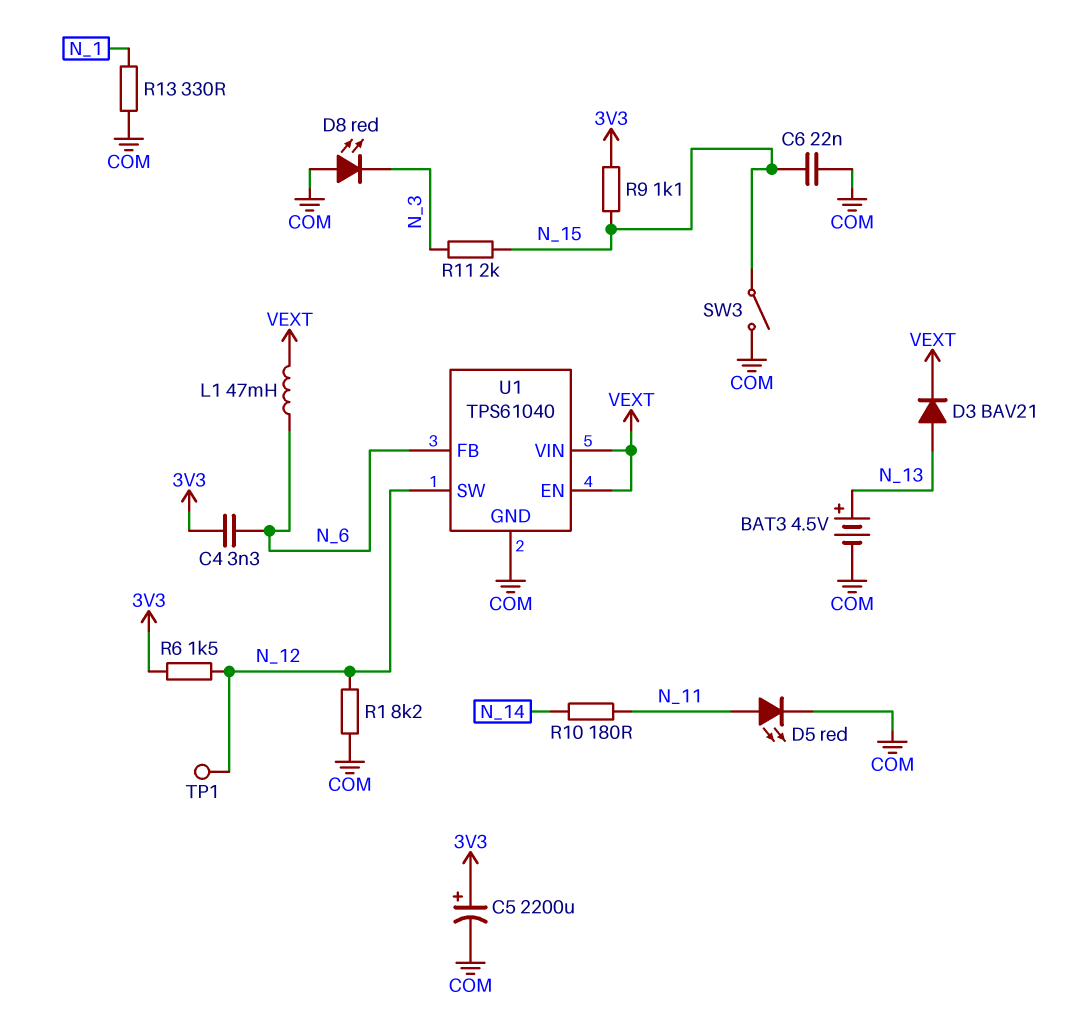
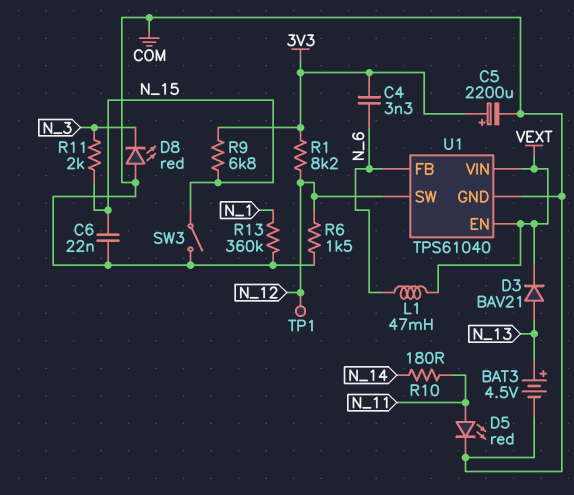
R1: 8.2k (COM, N_12) -> 8.2k (3V3, N_12)
R6: 1.5k (3V3, N_12) -> 1.5k (COM, N_12)
R9: 1.1k (3V3, N_15) -> 6.8k (3V3, N_15)
R13: 330 (COM, N_1) -> 360k (COM, N_1)

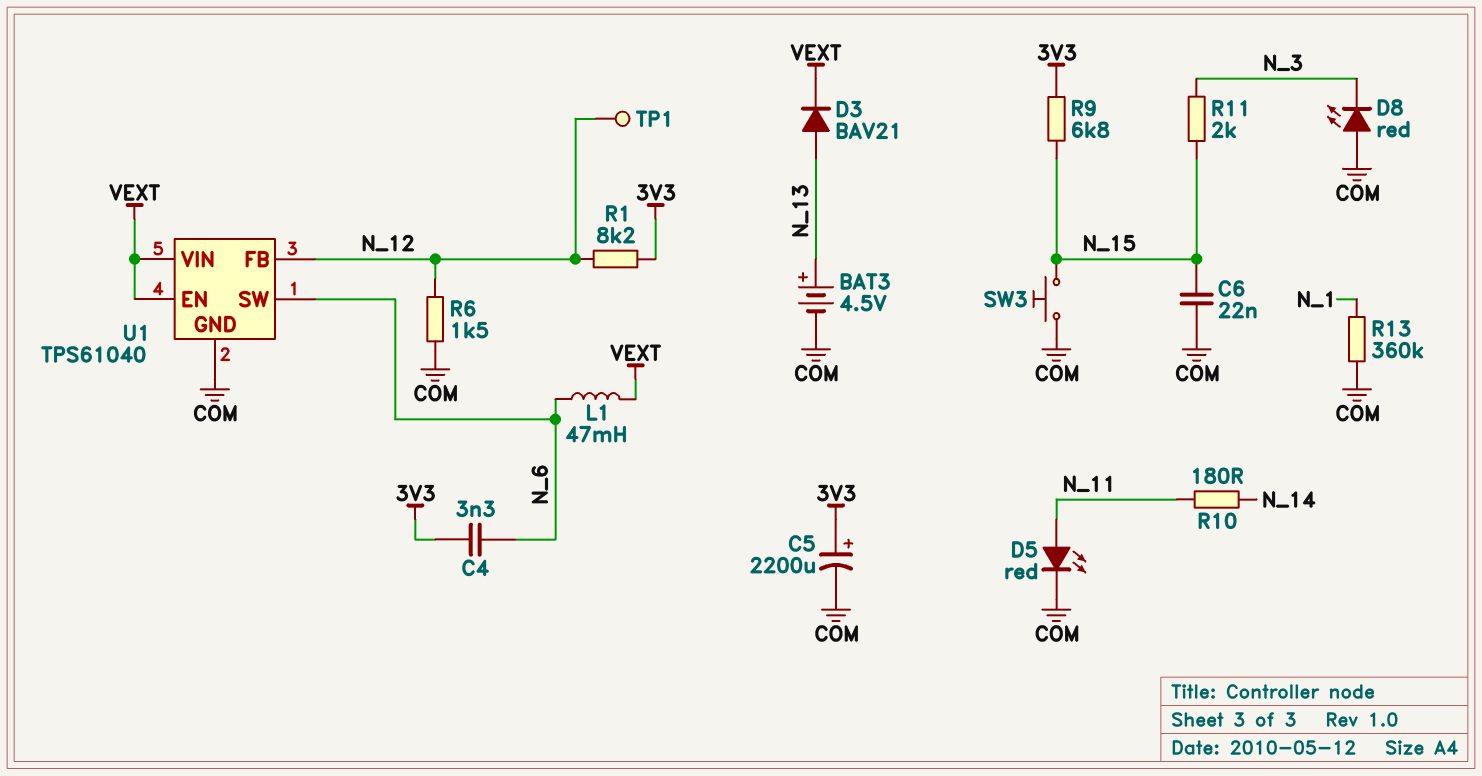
SW3: switch (COM, N_15) -> button (COM, N_15)
U1 pin FB: N_6 -> N_12
U1 pin SW: N_12 -> N_6

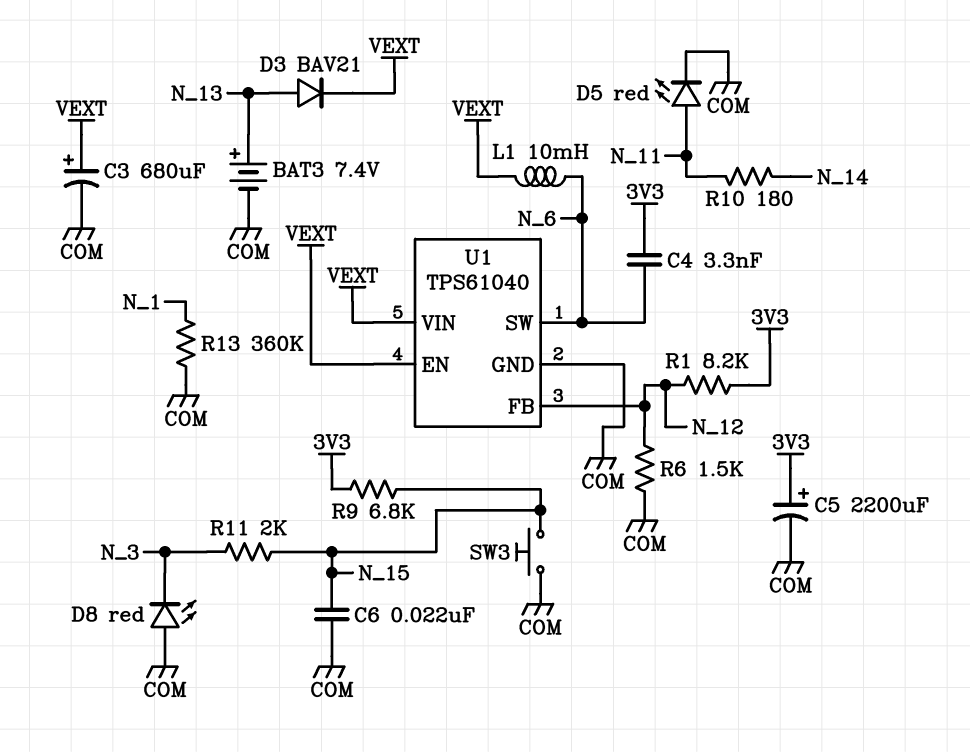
BAT3: 4.5V (plus N_13, minus COM) -> 7.4V (plus N_13, minus COM)
C3: none -> 680uF (plus VEXT, minus COM)
L1: 47mH (N_6, VEXT) -> 10mH (N_6, VEXT)
TP1: test point (N_12) -> none

